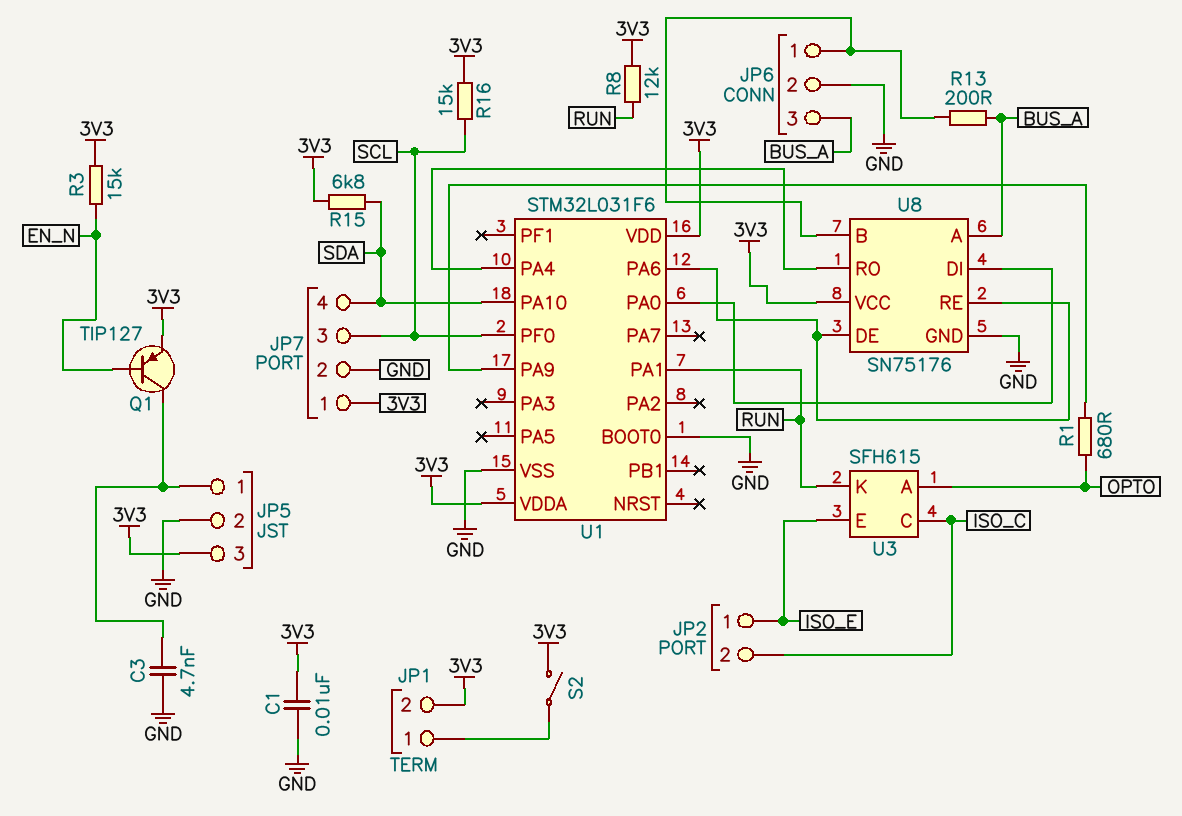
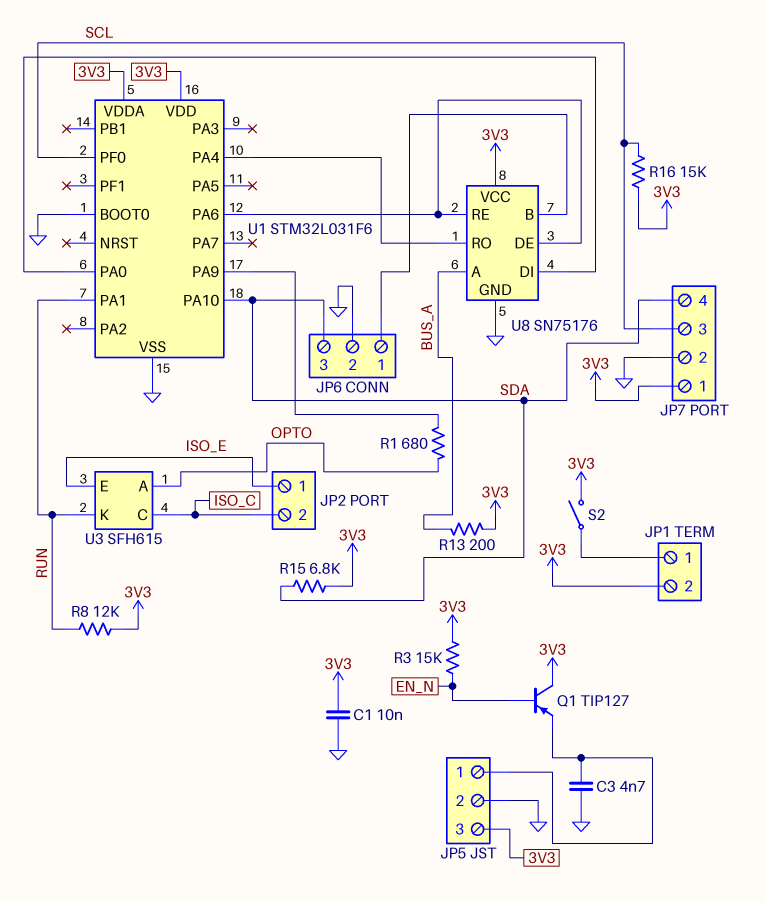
JP6 pin 3: BUS_A -> SDA
Q1: PNP TIP127 (B EN_N, C JP5/1, E 3V3) -> PNP TIP127 (B EN_N, C 3V3, E JP5/1)
R13: 200 (BUS_A, JP6/1) -> 200 (3V3, BUS_A)

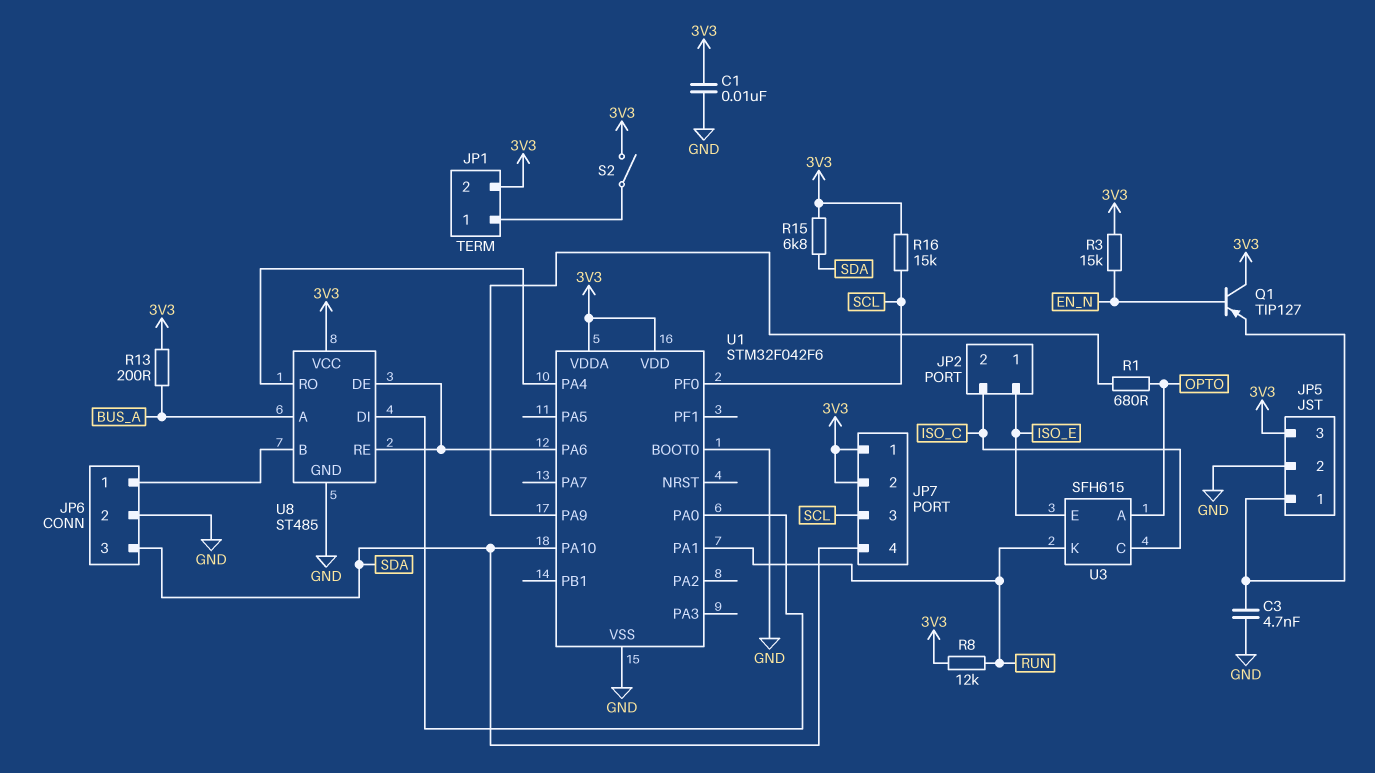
JP7 pin 2: GND -> 3V3
U1: STM32L031F6 -> STM32F042F6
U8: SN75176 -> ST485

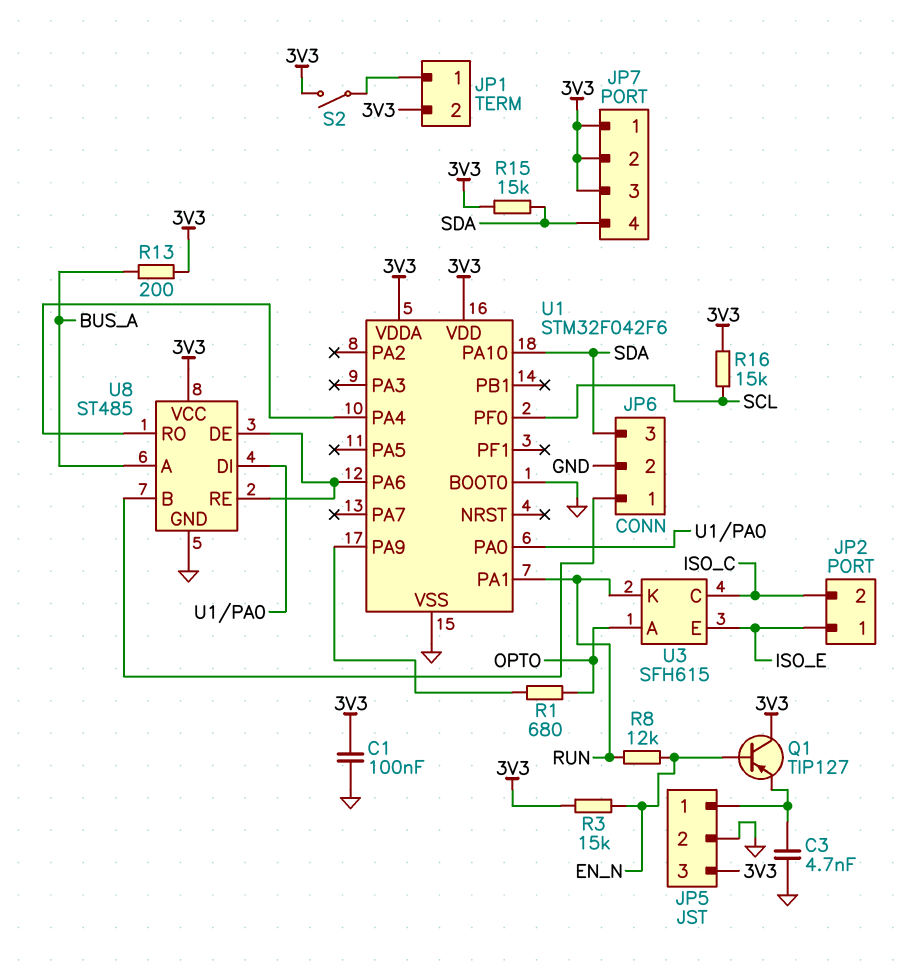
C1: 10nF (3V3, GND) -> 100nF (3V3, GND)
JP7 pin 3: SCL -> 3V3
R8: 12k (3V3, RUN) -> 12k (EN_N, RUN)
R15: 6.8k (3V3, SDA) -> 15k (3V3, SDA)

